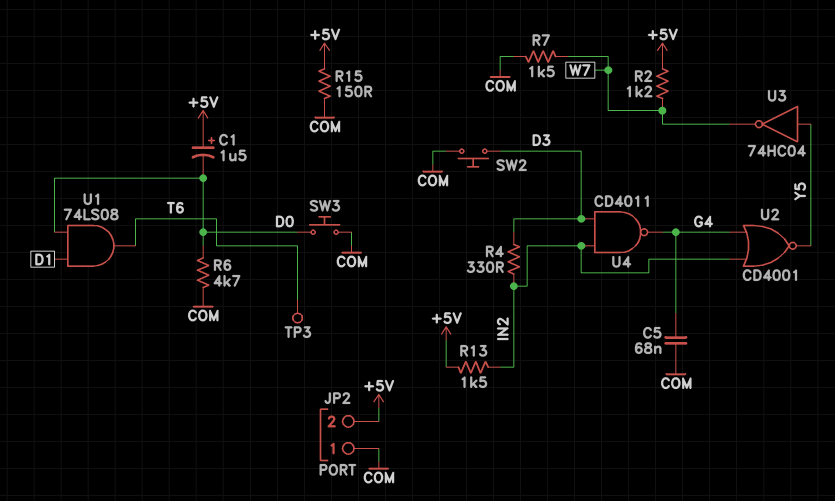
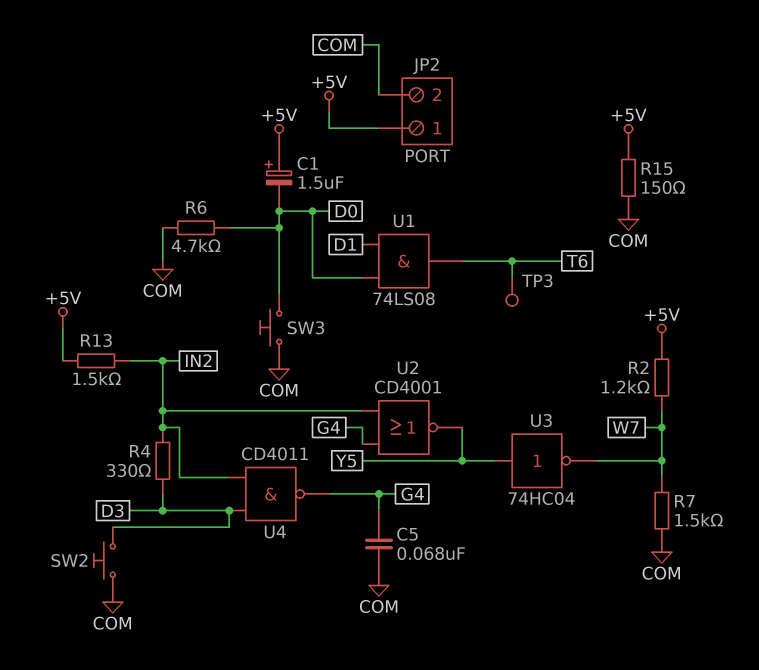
JP2 pin 1: COM -> +5V
JP2 pin 2: +5V -> COM

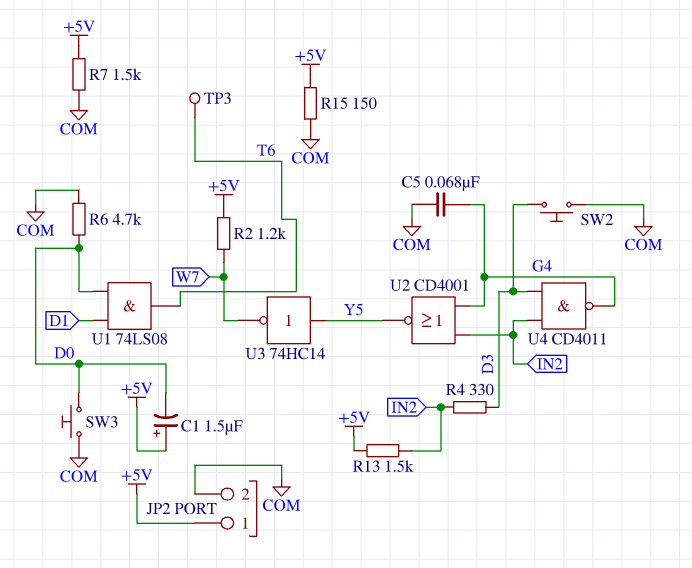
R7: 1.5k (COM, W7) -> 1.5k (+5V, COM)
U3: NOT 74HC04 (in Y5, out W7) -> NOT 74HC14 (in Y5, out W7)

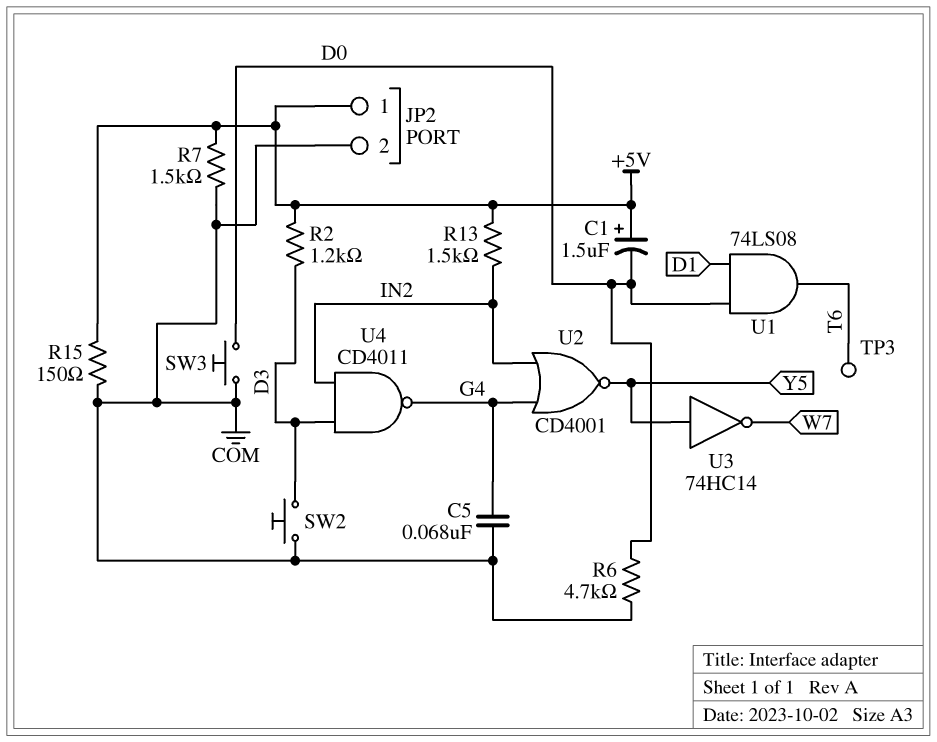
R2: 1.2k (+5V, W7) -> 1.2k (+5V, D3)
R4: 330 (D3, IN2) -> none

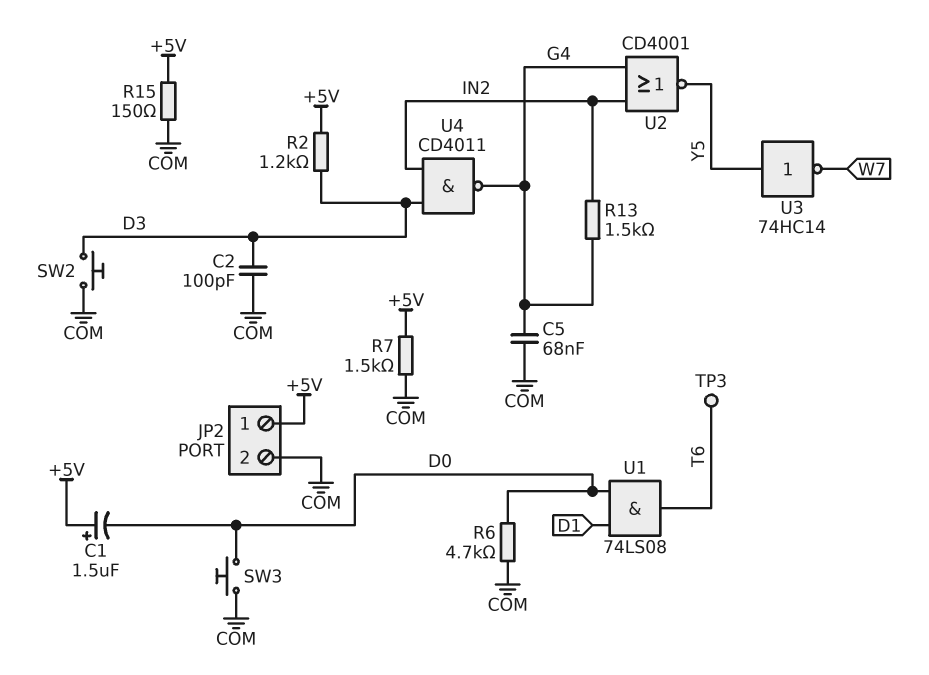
C2: none -> 100pF (COM, D3)
R13: 1.5k (+5V, IN2) -> 1.5k (G4, IN2)

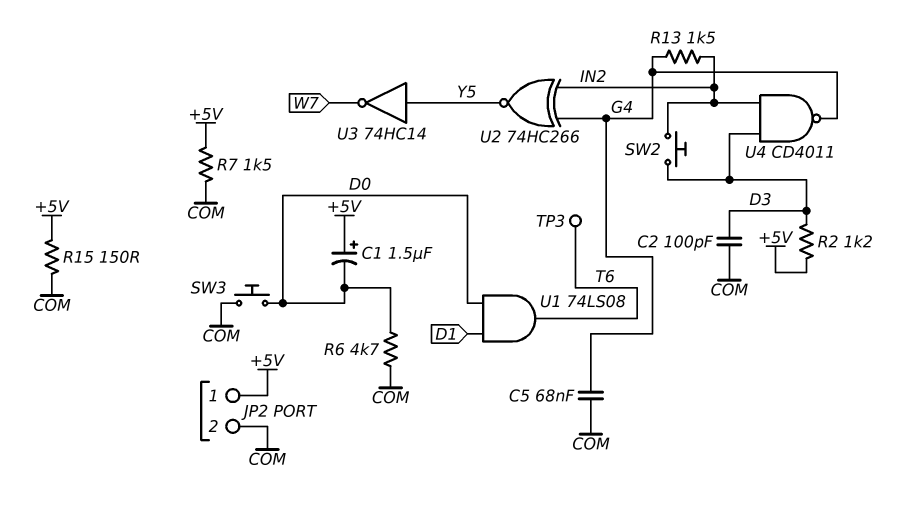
SW2: button (COM, D3) -> button (D3, IN2)
U2: NOR CD4001 (in G4, in IN2, out Y5) -> XNOR 74HC266 (in G4, in IN2, out Y5)

